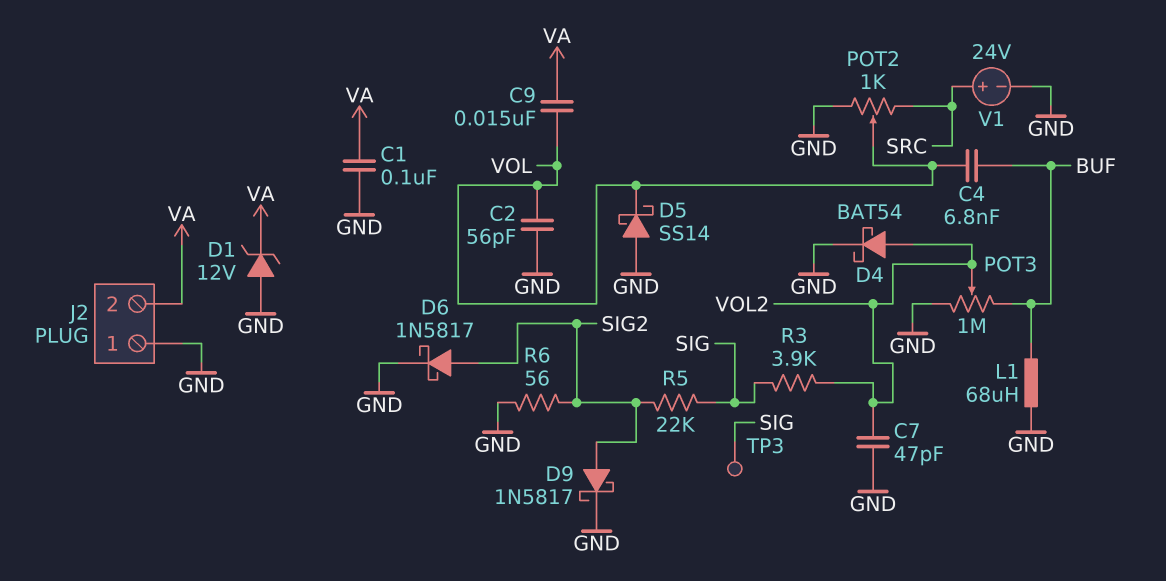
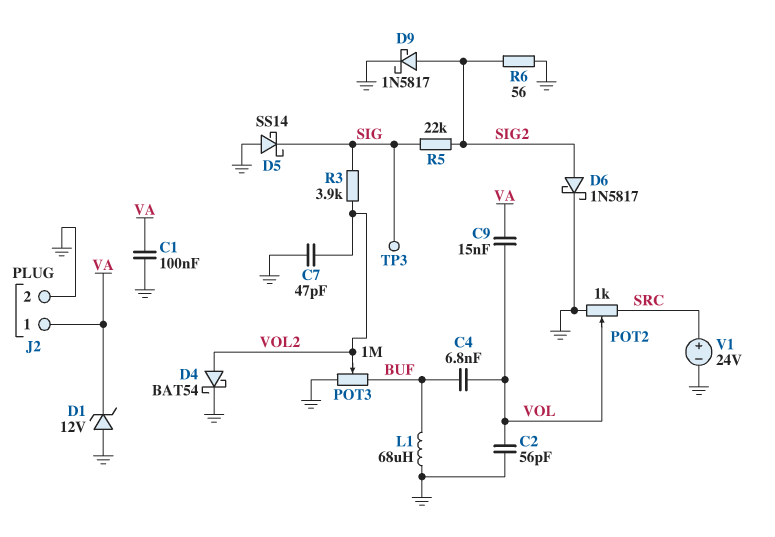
D5: schottky SS14 (A GND, K VOL) -> schottky SS14 (A GND, K SIG)
J2 pin 1: GND -> VA
J2 pin 2: VA -> GND

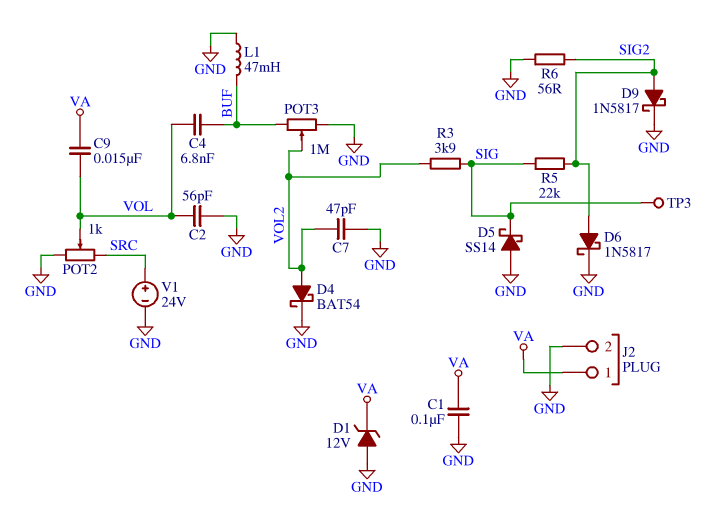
L1: 68uH (BUF, GND) -> 47mH (BUF, GND)

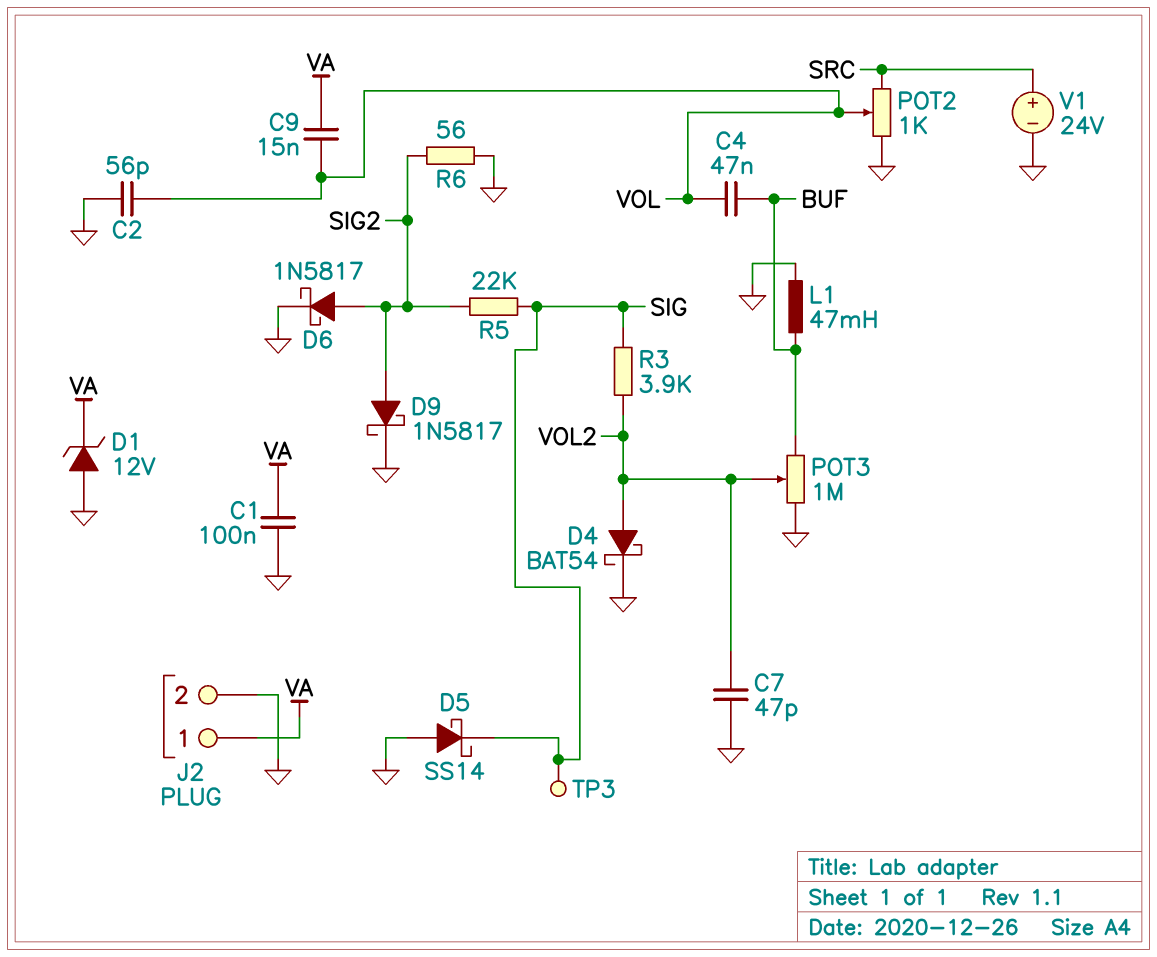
C4: 6.8nF (BUF, VOL) -> 47nF (BUF, VOL)

